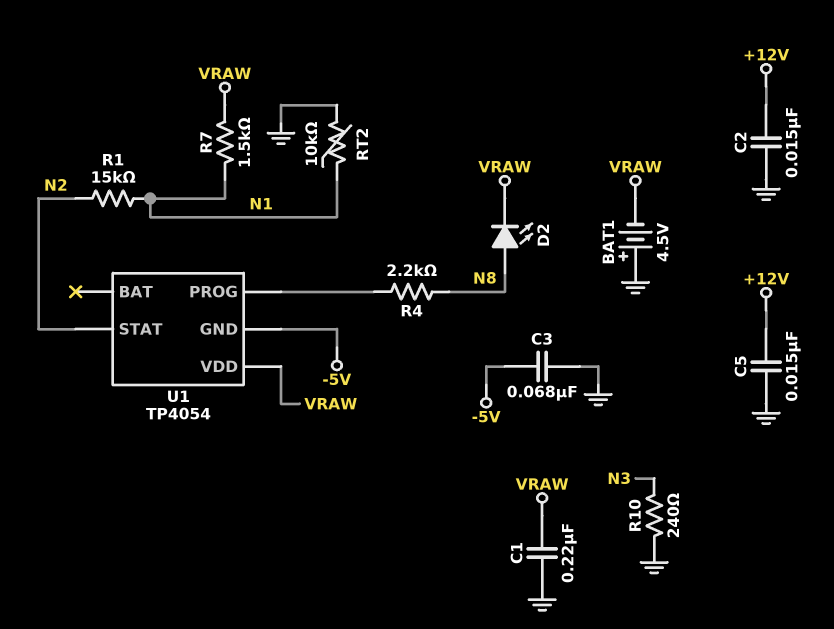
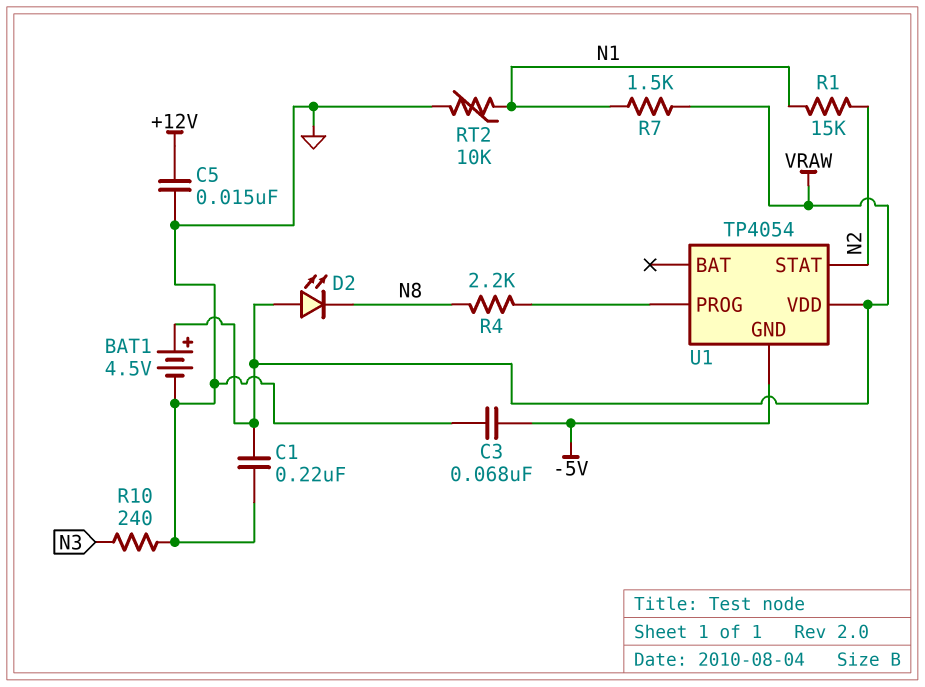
BAT1: 4.5V (plus GND, minus VRAW) -> 4.5V (plus VRAW, minus GND)
C2: 15nF (+12V, GND) -> none
D2: LED (A N8, K VRAW) -> LED (A VRAW, K N8)

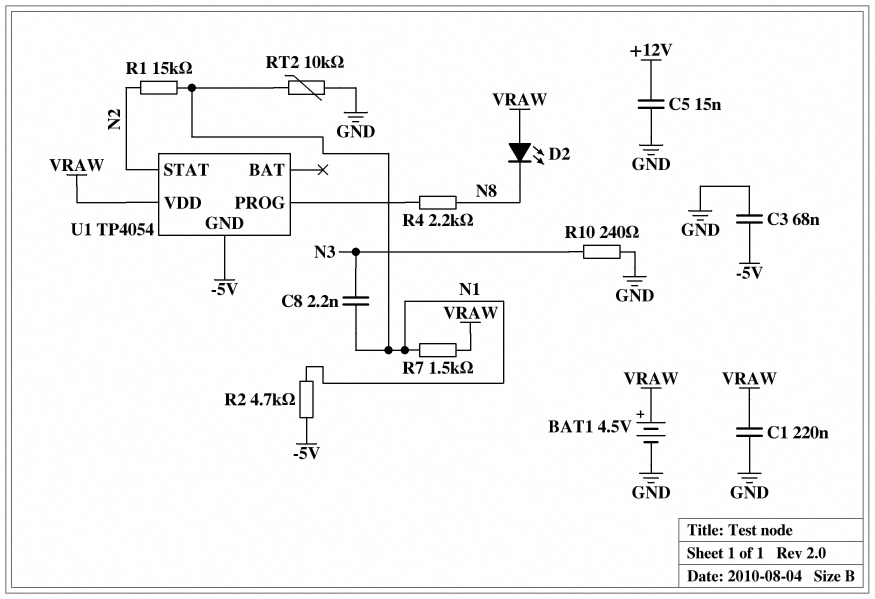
C8: none -> 2.2nF (N1, N3)
R2: none -> 4.7k (-5V, N1)

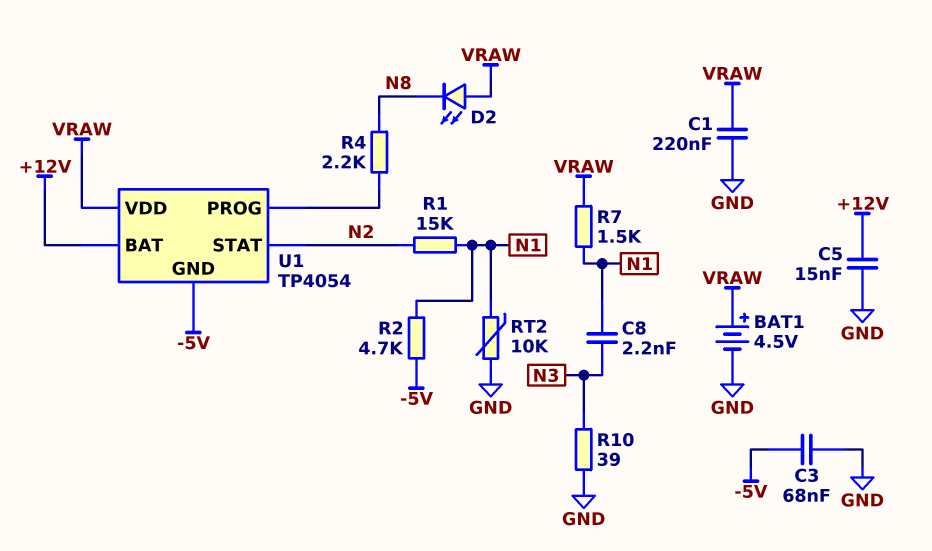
R10: 240 (GND, N3) -> 39 (GND, N3)
U1 pin BAT: none -> +12V

